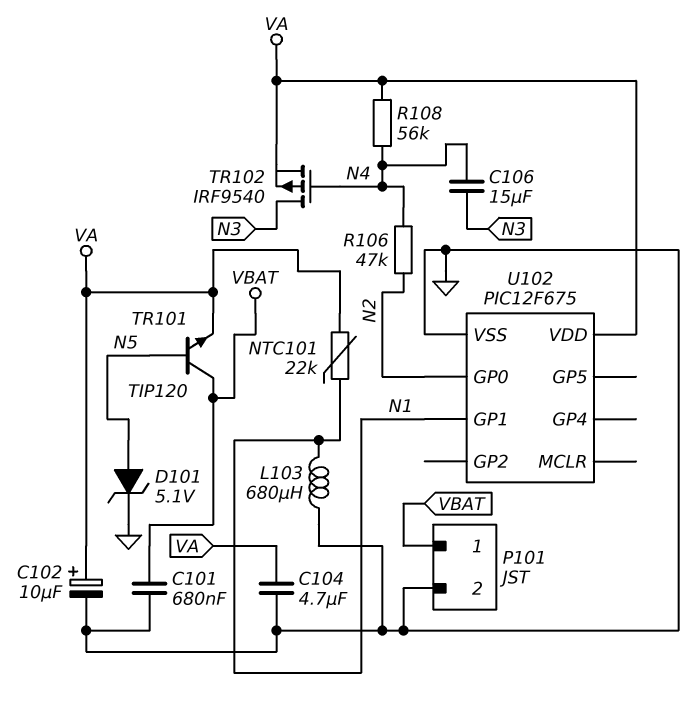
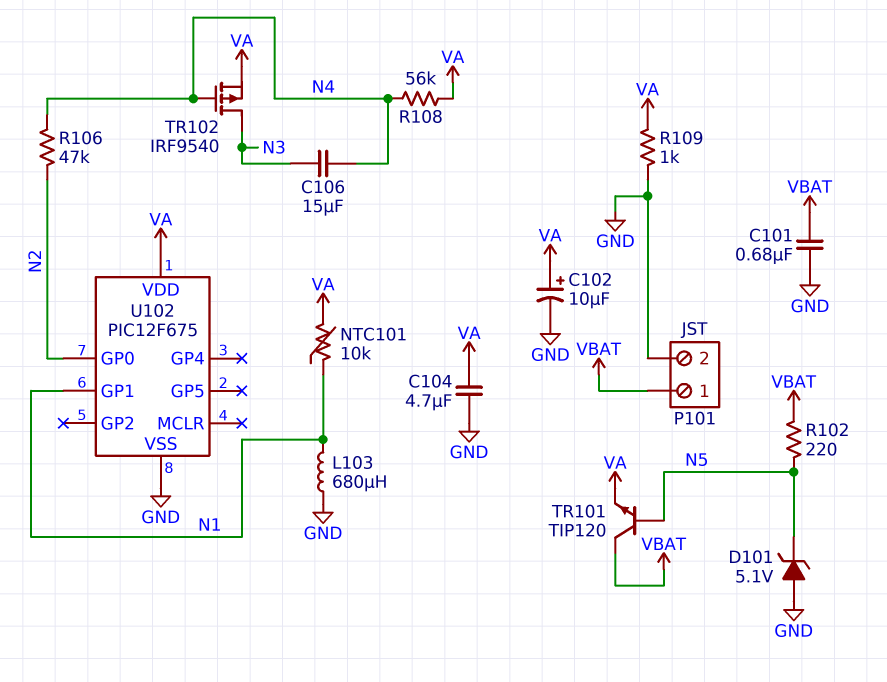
D101: zener 5.1V (A N5, K GND) -> zener 5.1V (A GND, K N5)
NTC101: 22k (N1, VA) -> 10k (N1, VA)
R102: none -> 220 (N5, VBAT)
R109: none -> 1k (GND, VA)

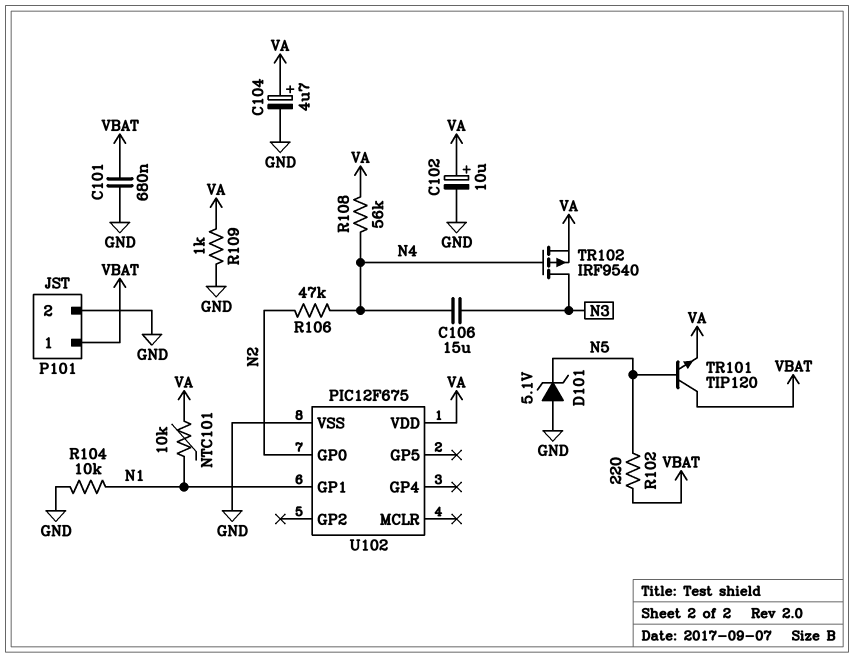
C104: 4.7uF (GND, VA) -> 4.7uF (plus VA, minus GND)
L103: 680uH (GND, N1) -> none
R104: none -> 10k (GND, N1)

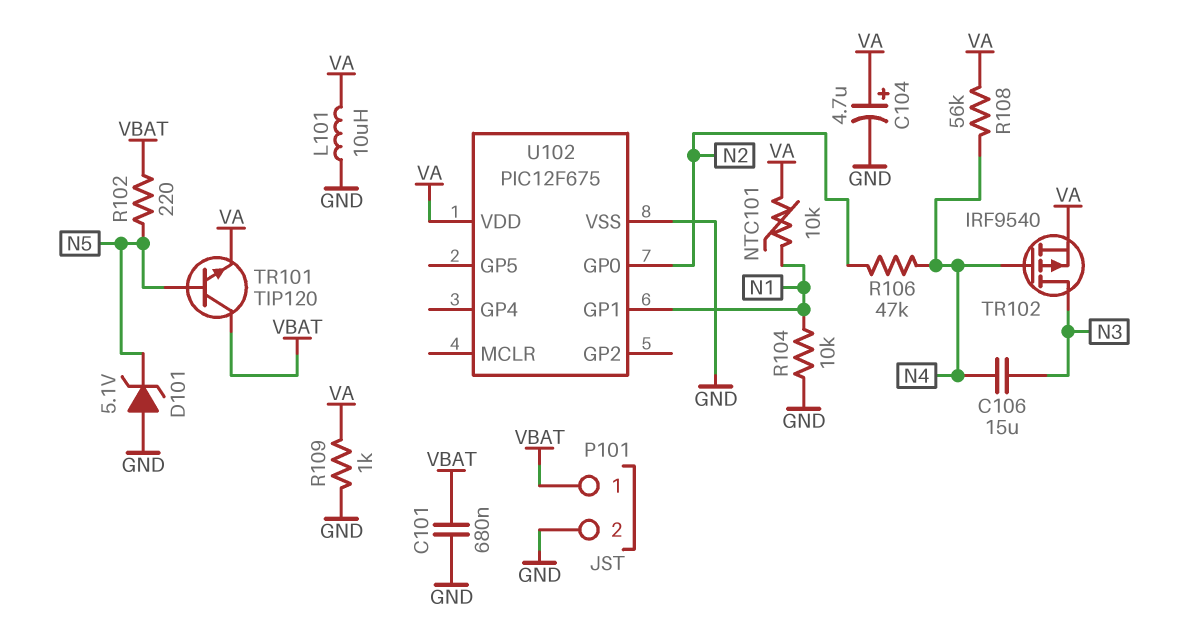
C102: 10uF (plus VA, minus GND) -> none
L101: none -> 10uH (GND, VA)

